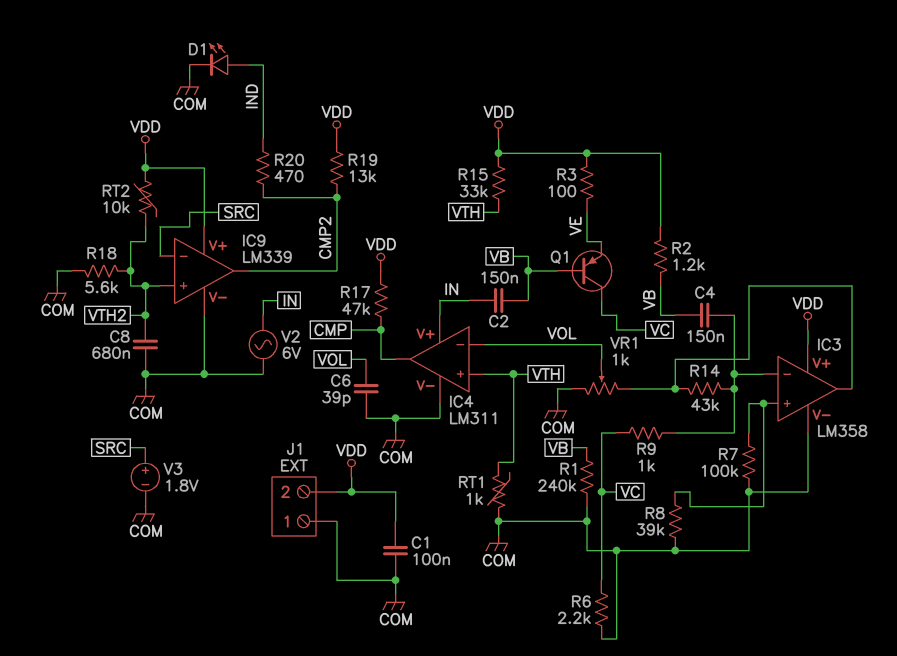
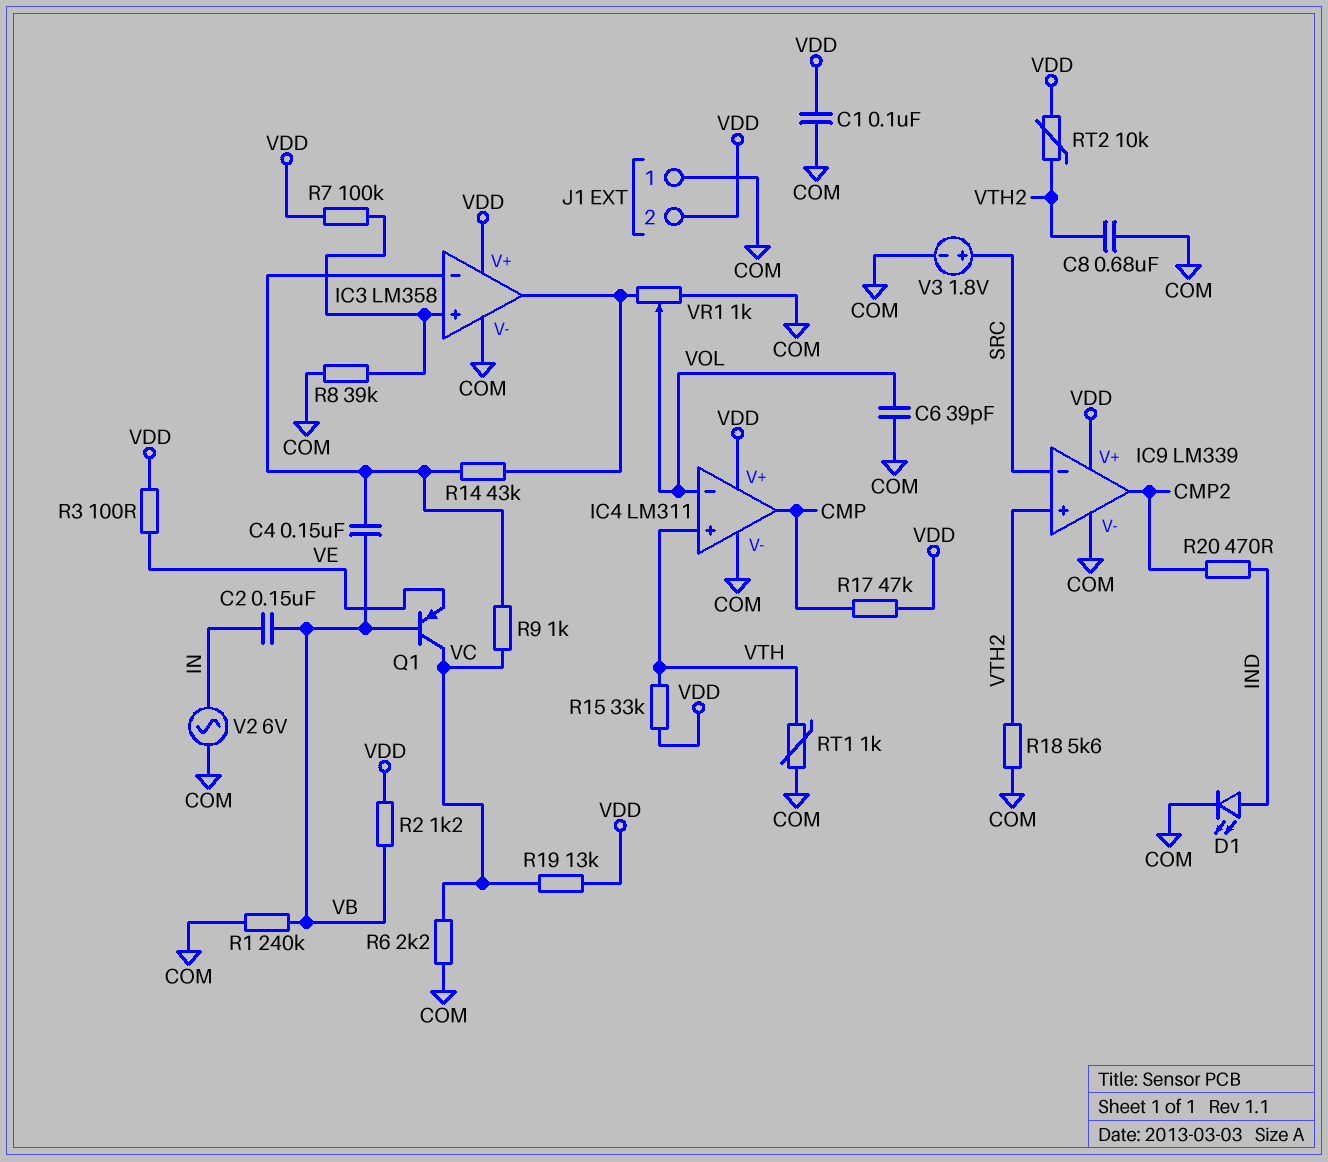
IC4 pin V+: IN -> VDD
R7: 100k (COM, IC3/in+) -> 100k (IC3/in+, VDD)
R19: 13k (CMP2, VDD) -> 13k (VC, VDD)

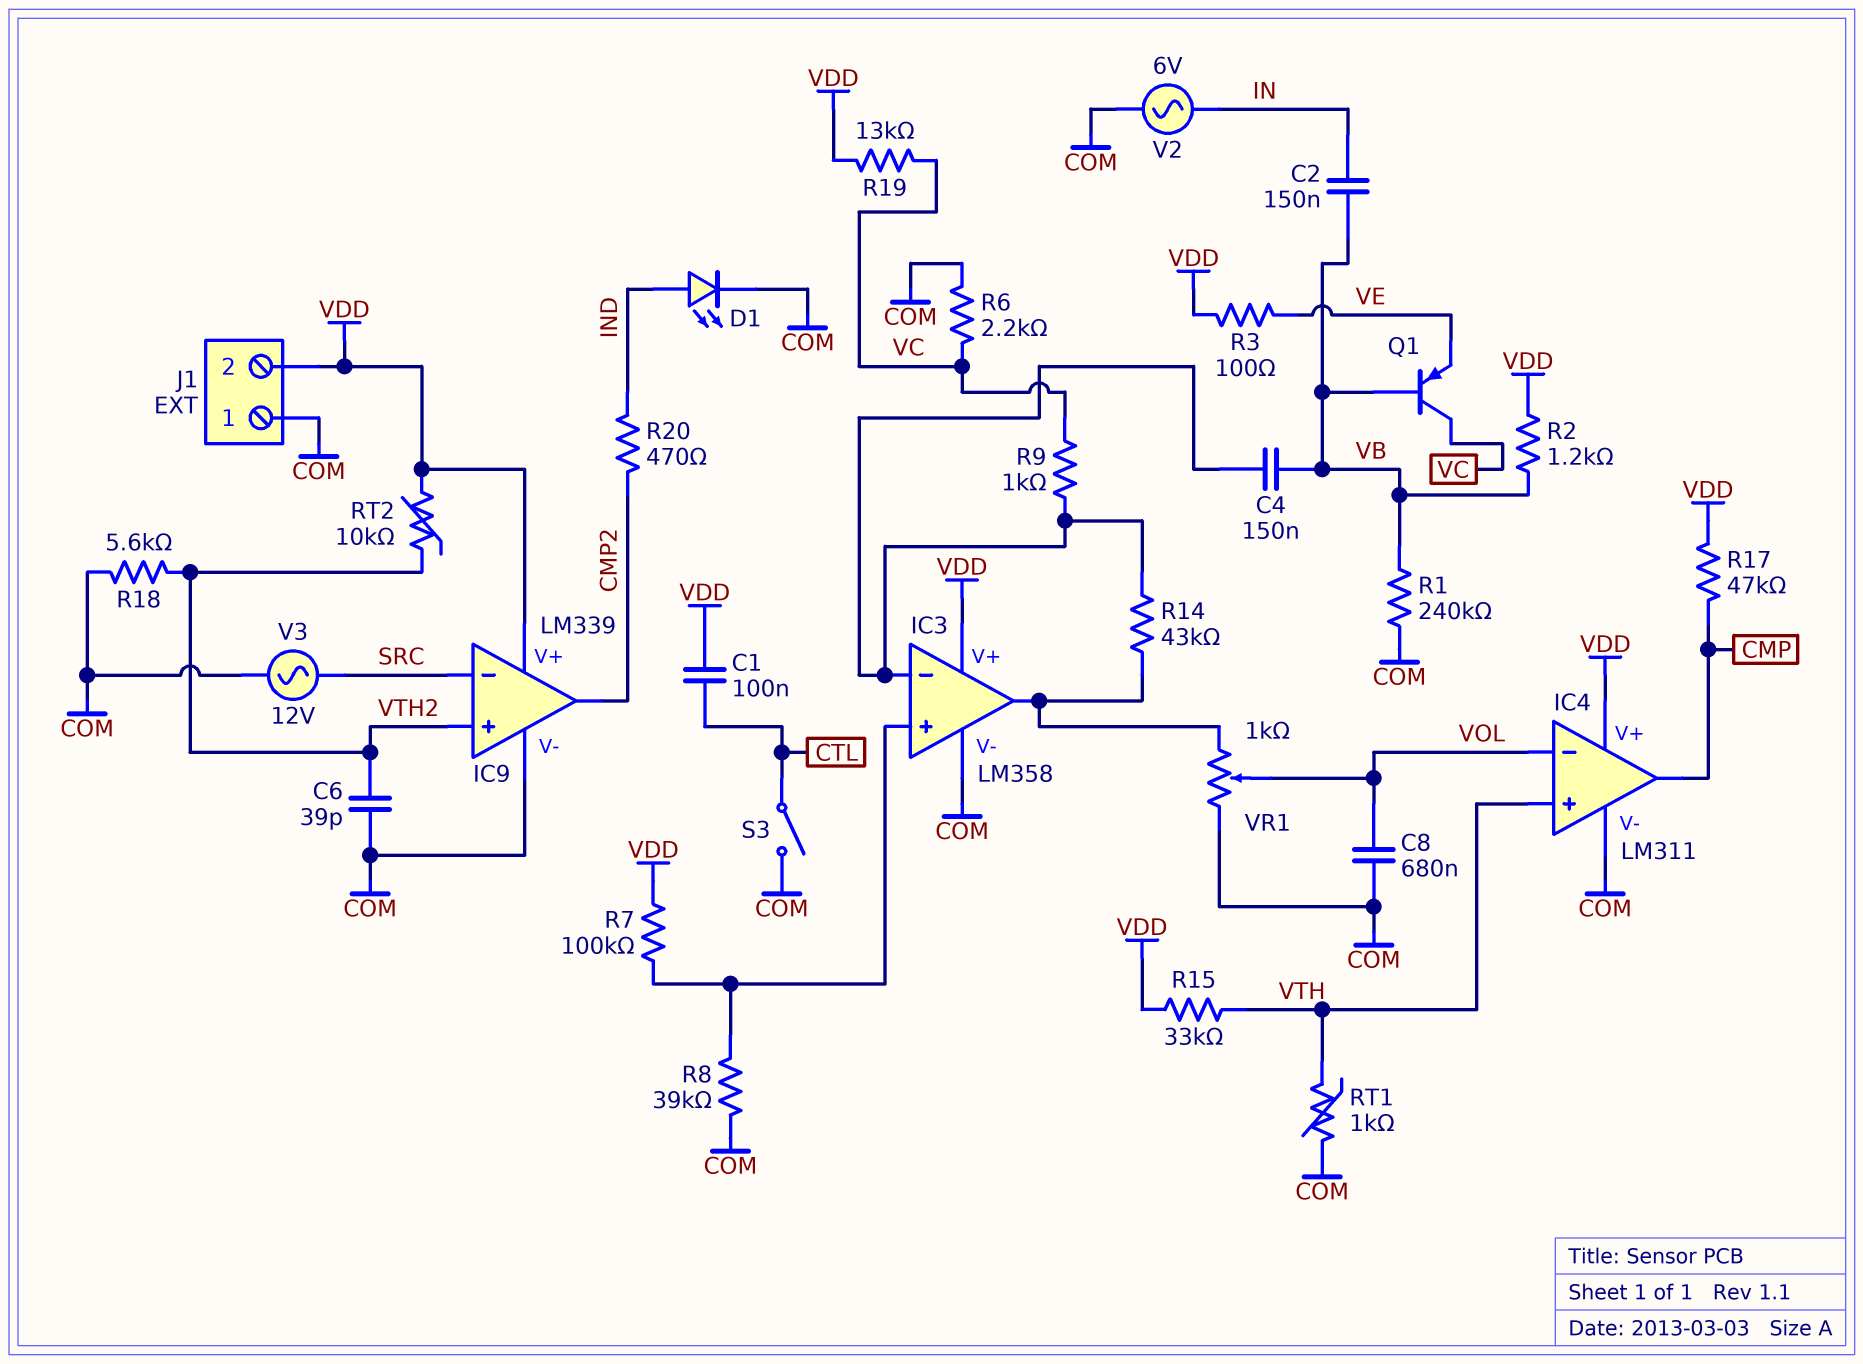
C1: 100nF (COM, VDD) -> 100nF (CTL, VDD)
C6: 39pF (COM, VOL) -> 39pF (COM, VTH2)
C8: 680nF (COM, VTH2) -> 680nF (COM, VOL)
S3: none -> switch (COM, CTL)
V3: 1.8V (plus SRC, minus COM) -> AC 12V (COM, SRC)

